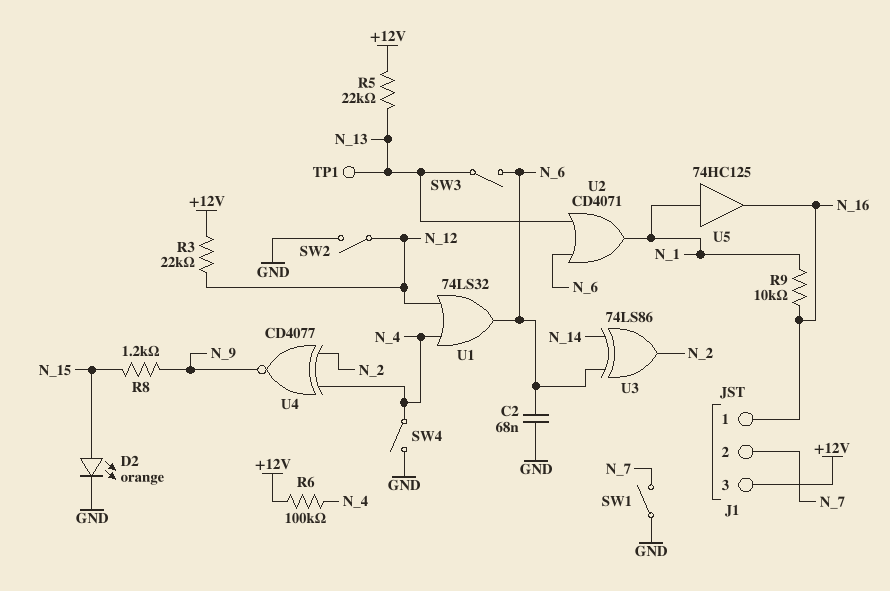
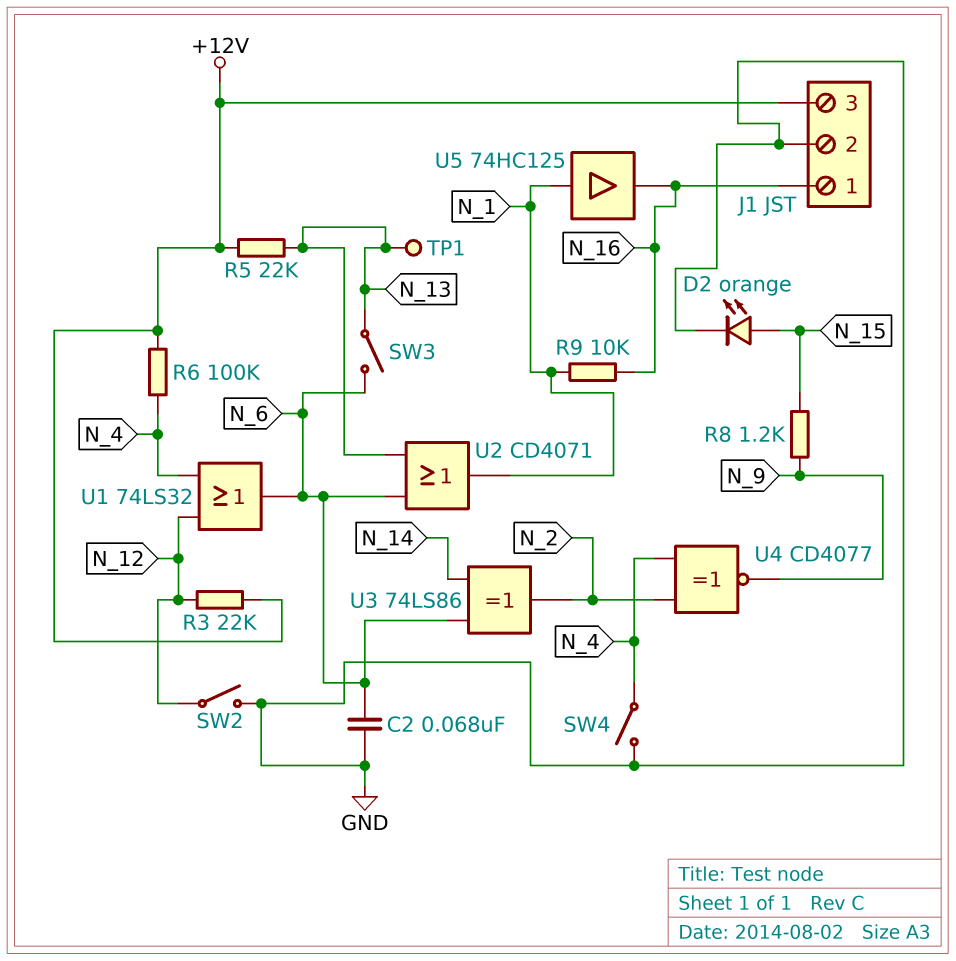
J1 pin 2: N_7 -> GND
SW1: switch (GND, N_7) -> none

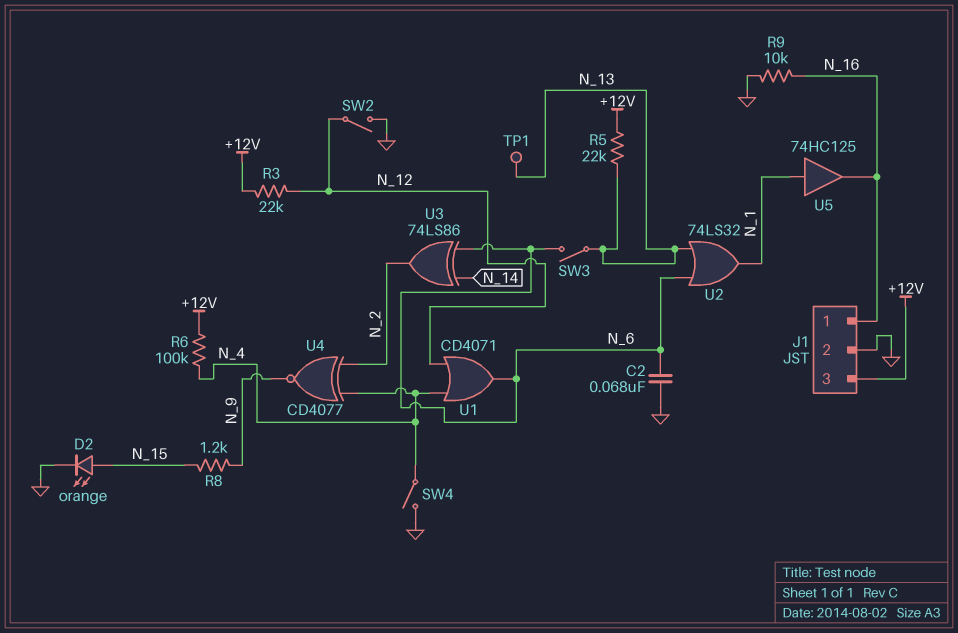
R9: 10k (N_1, N_16) -> 10k (GND, N_16)
U1: OR 74LS32 (in N_4, in N_12, out N_6) -> OR CD4071 (in N_4, in N_12, out N_6)
U2: OR CD4071 (in N_6, in N_13, out N_1) -> OR 74LS32 (in N_6, in N_13, out N_1)

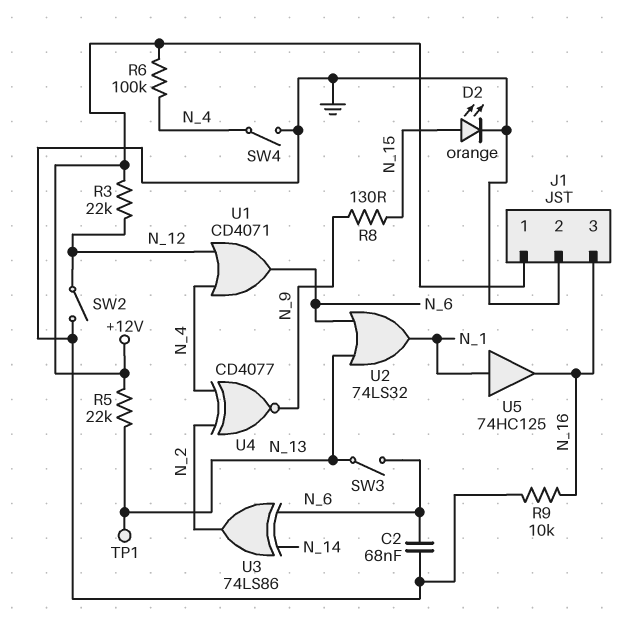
J1 pin 1: N_16 -> +12V
J1 pin 3: +12V -> N_16
R8: 1.2k (N_9, N_15) -> 130 (N_9, N_15)

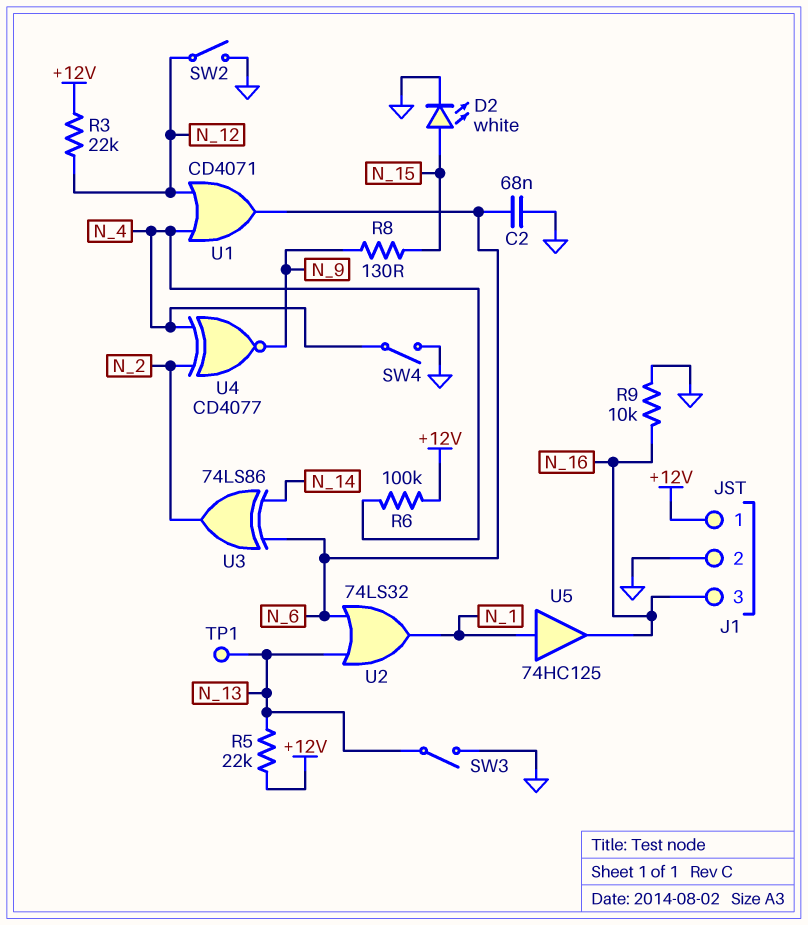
D2: LED orange (A N_15, K GND) -> LED white (A N_15, K GND)
SW3: switch (N_6, N_13) -> switch (GND, N_13)

